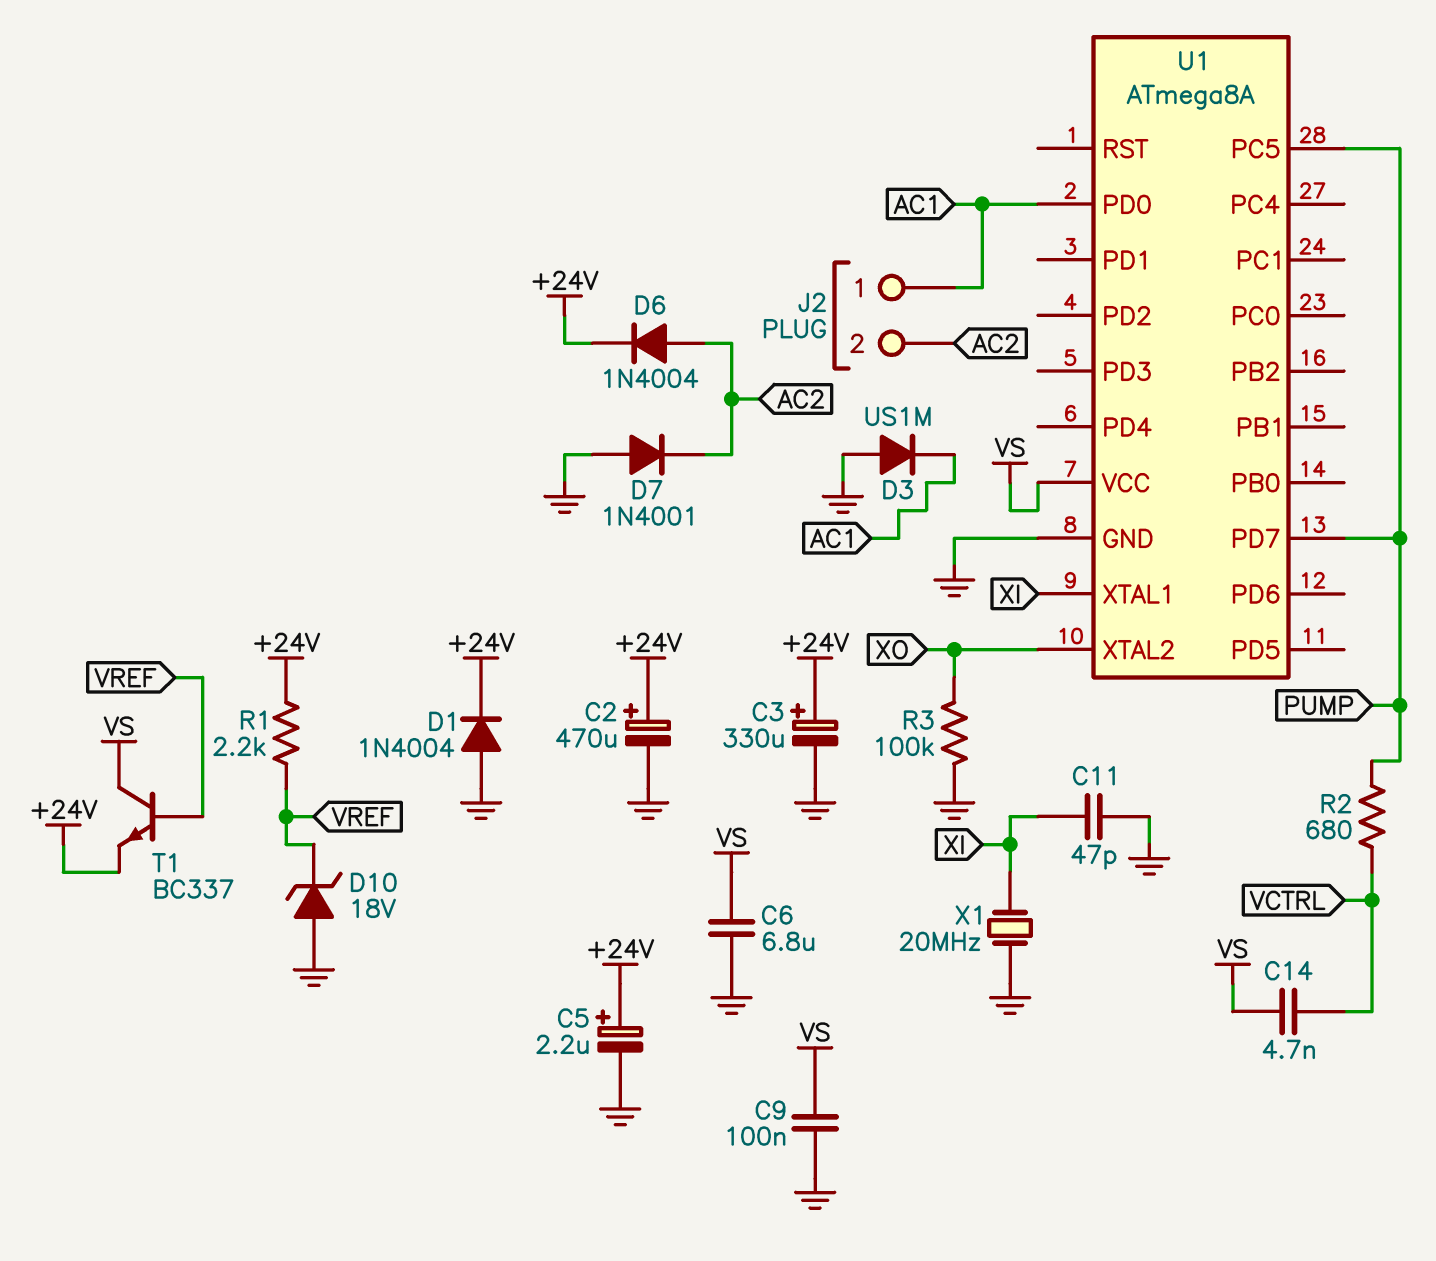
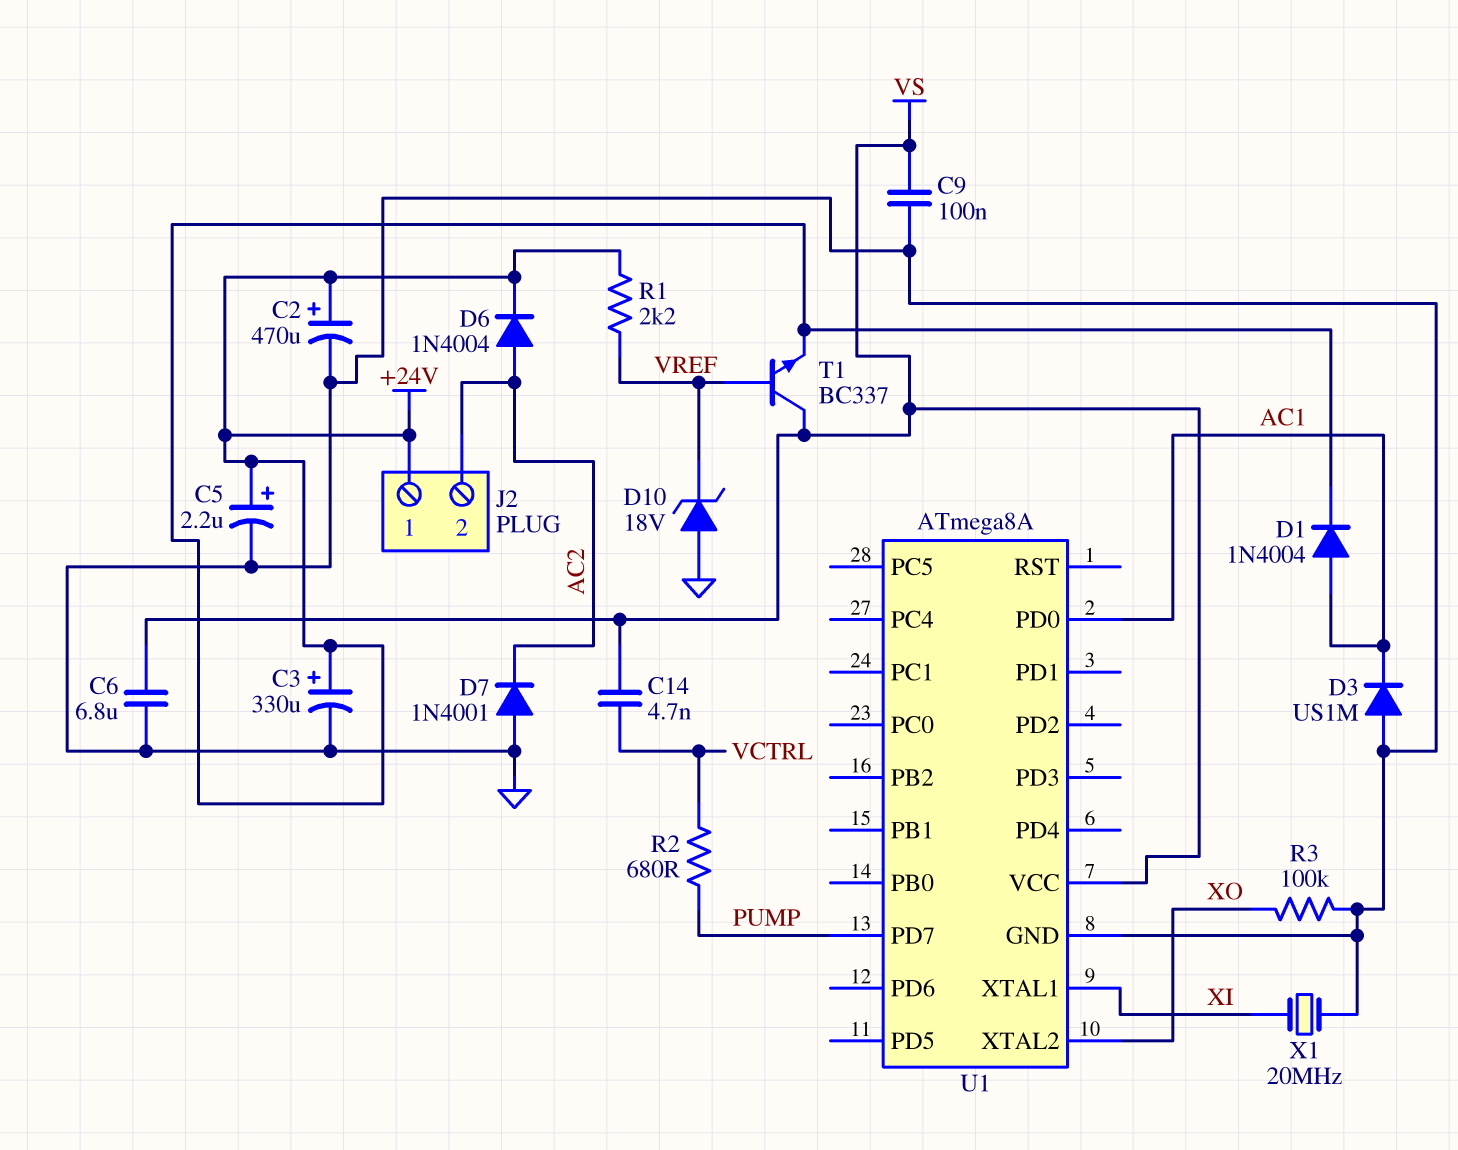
C11: 47pF (GND, XI) -> none
D1: diode 1N4004 (A GND, K +24V) -> diode 1N4004 (A AC1, K +24V)
J2 pin 1: AC1 -> +24V
U1 pin PC5: PUMP -> none

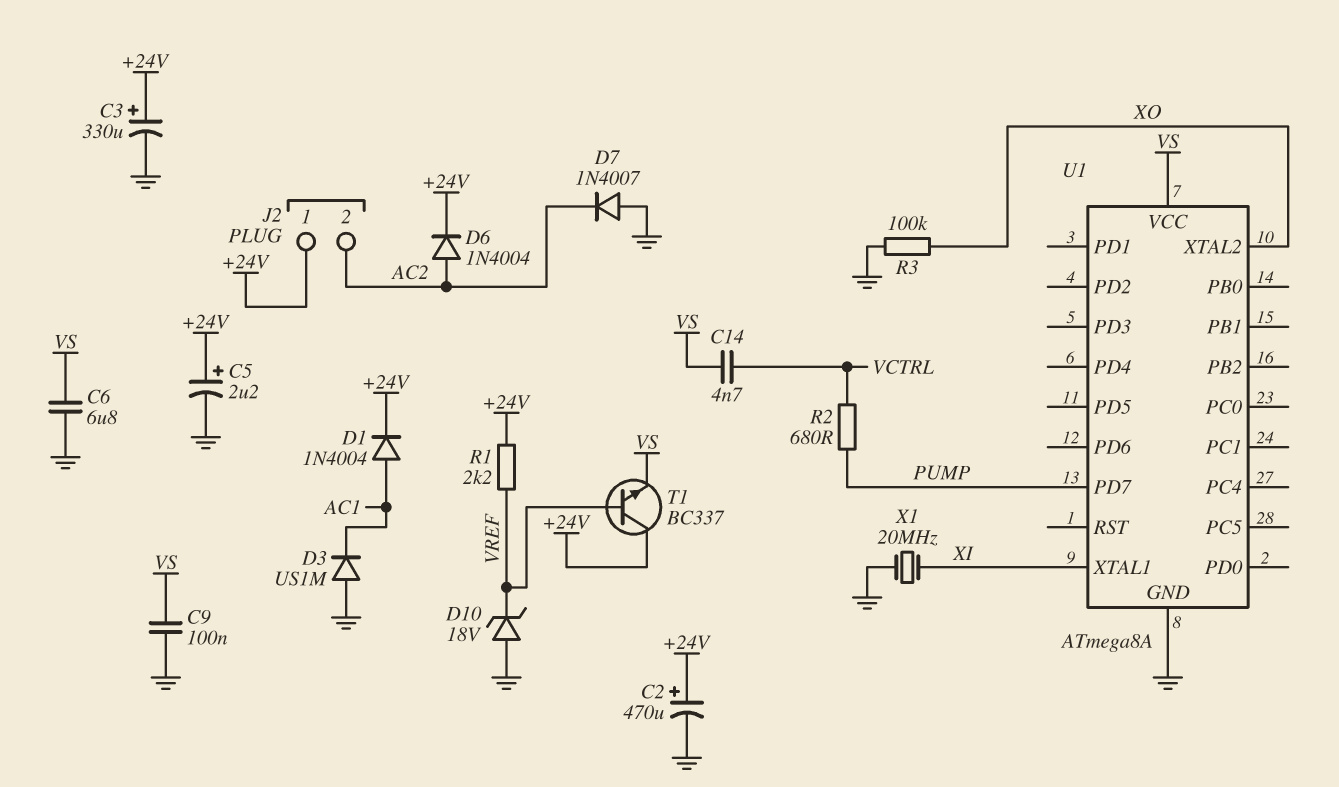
D7: diode 1N4001 (A GND, K AC2) -> diode 1N4007 (A GND, K AC2)
T1: NPN BC337 (B VREF, C VS, E +24V) -> NPN BC337 (B VREF, C +24V, E VS)
U1 pin PD0: AC1 -> none

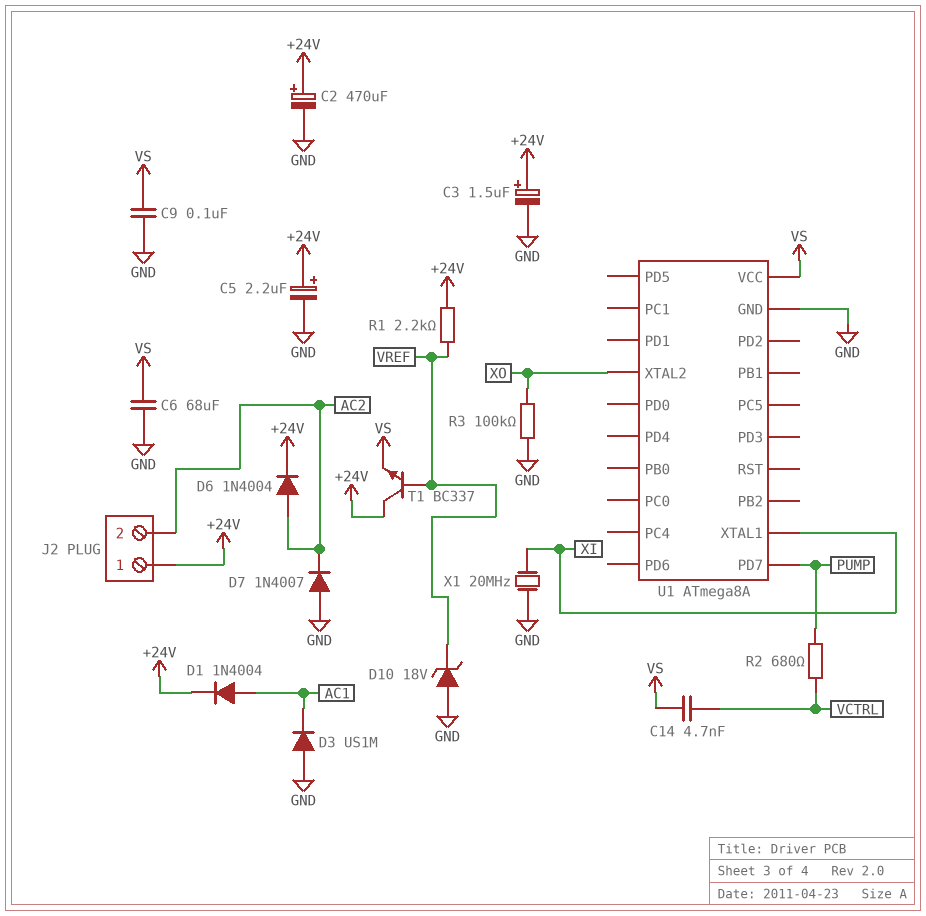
C3: 330uF (plus +24V, minus GND) -> 1.5uF (plus +24V, minus GND)
C6: 6.8uF (GND, VS) -> 68uF (GND, VS)

